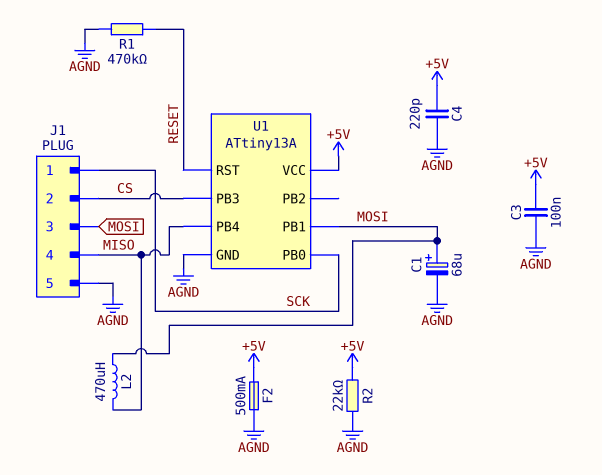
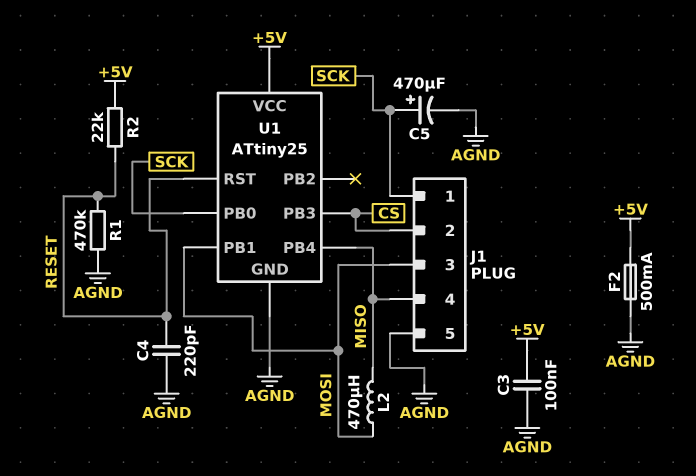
C1: 68uF (plus MOSI, minus AGND) -> none
C4: 220pF (+5V, AGND) -> 220pF (AGND, RESET)
C5: none -> 470uF (plus SCK, minus AGND)
R2: 22k (+5V, AGND) -> 22k (+5V, RESET)
U1: ATtiny13A -> ATtiny25

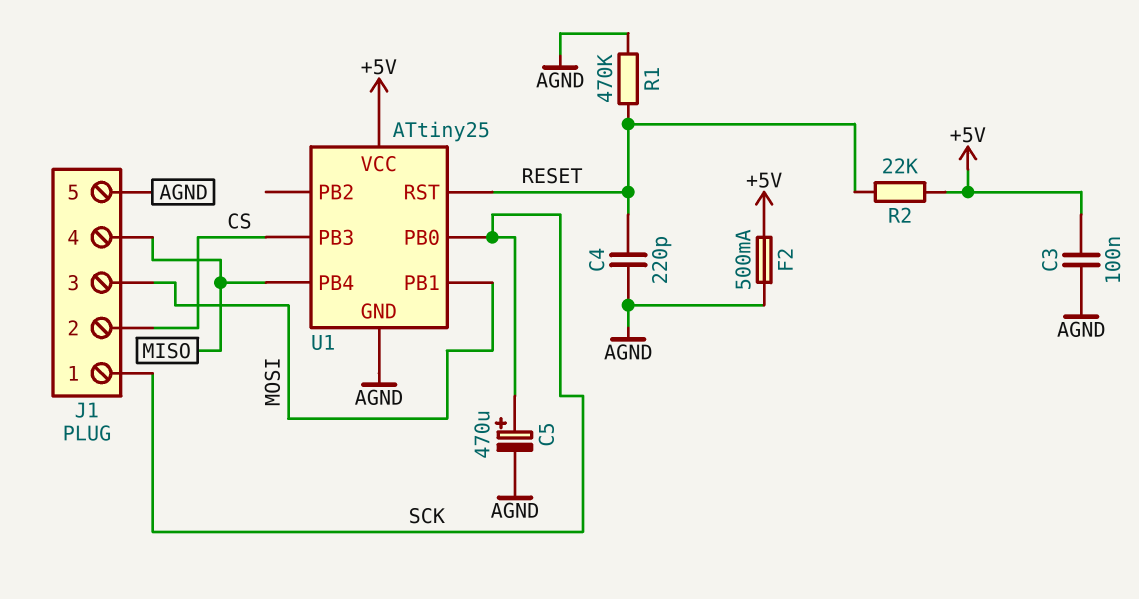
L2: 470uH (MISO, MOSI) -> none

